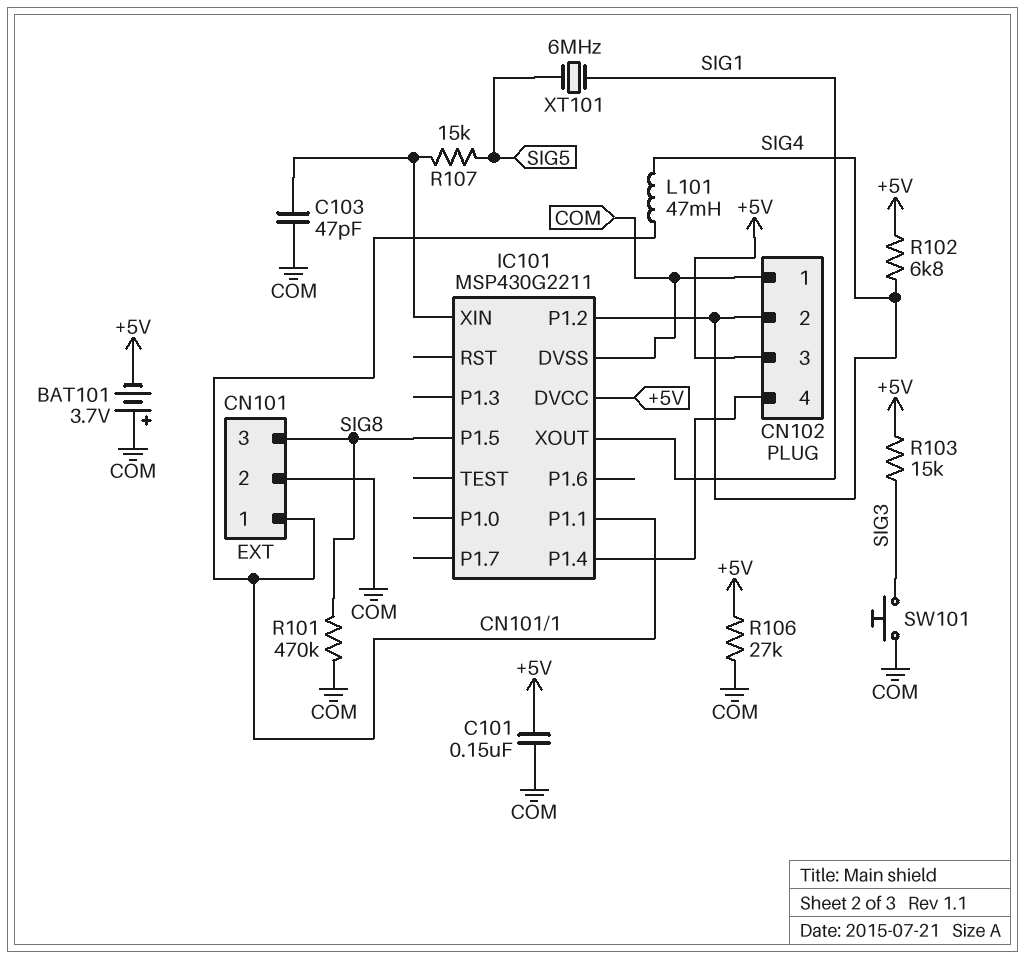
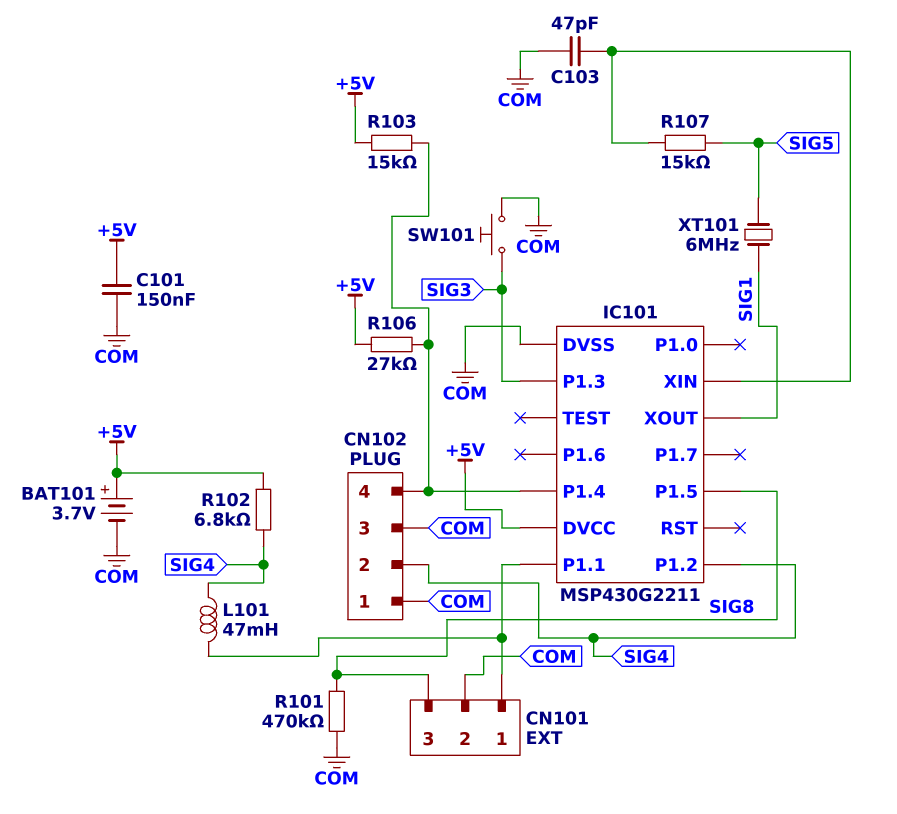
BAT101: 3.7V (plus COM, minus +5V) -> 3.7V (plus +5V, minus COM)
CN102 pin 3: +5V -> COM
IC101 pin P1.3: none -> SIG3
R103: 15k (+5V, SIG3) -> 15k (+5V, CN102/4)
R106: 27k (+5V, COM) -> 27k (+5V, CN102/4)

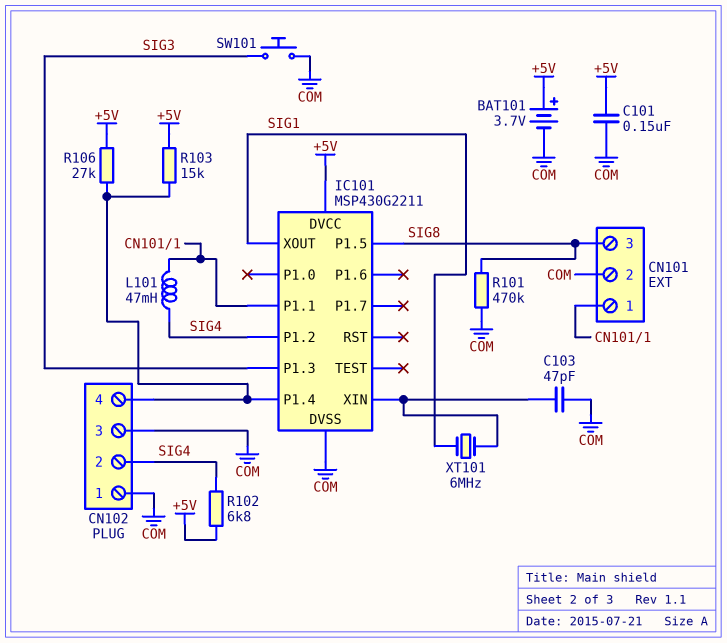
R107: 15k (IC101/XIN, SIG5) -> none
XT101: 6MHz (SIG1, SIG5) -> 6MHz (IC101/XIN, SIG1)

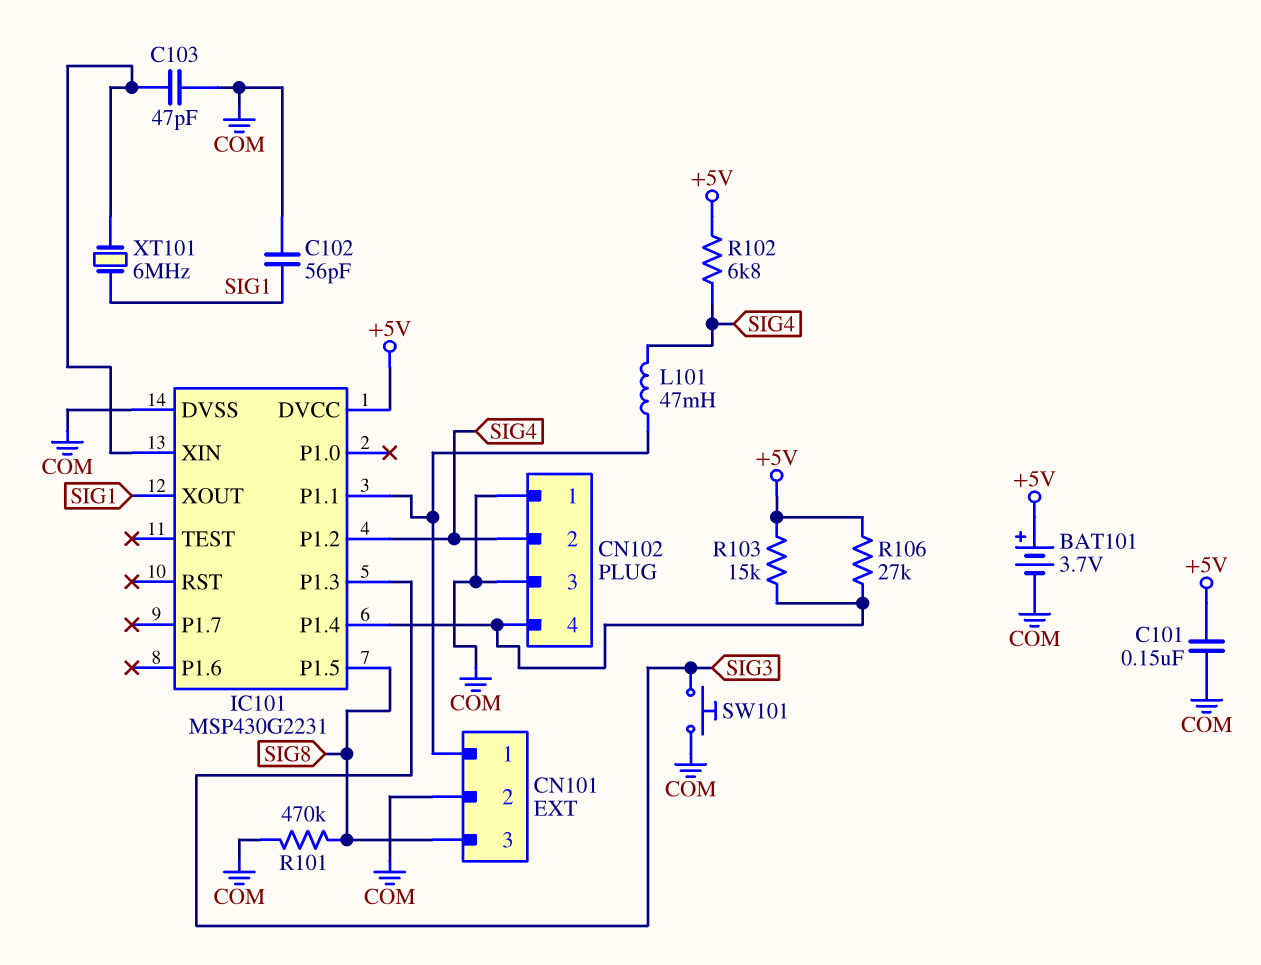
C102: none -> 56pF (COM, SIG1)
IC101: MSP430G2211 -> MSP430G2231

